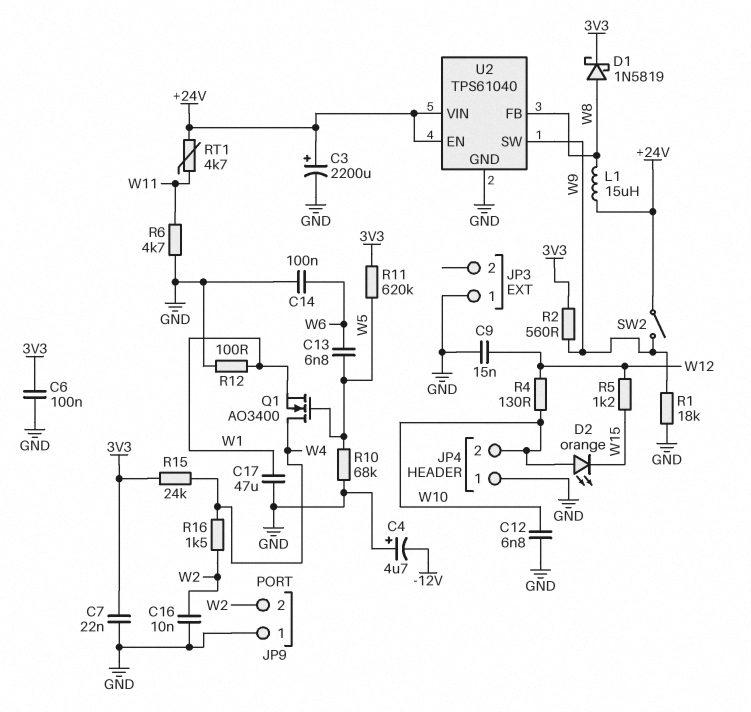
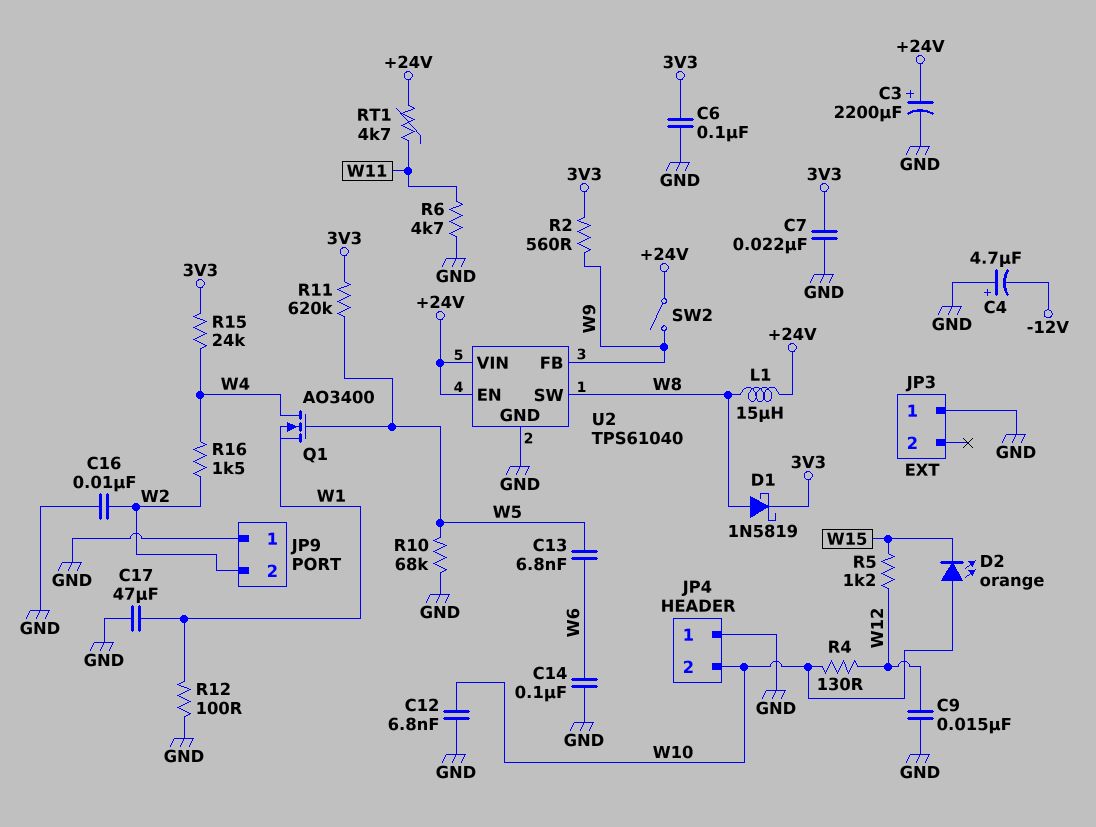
R1: 18k (GND, W9) -> none
U2 pin FB: W8 -> W9
U2 pin SW: W9 -> W8

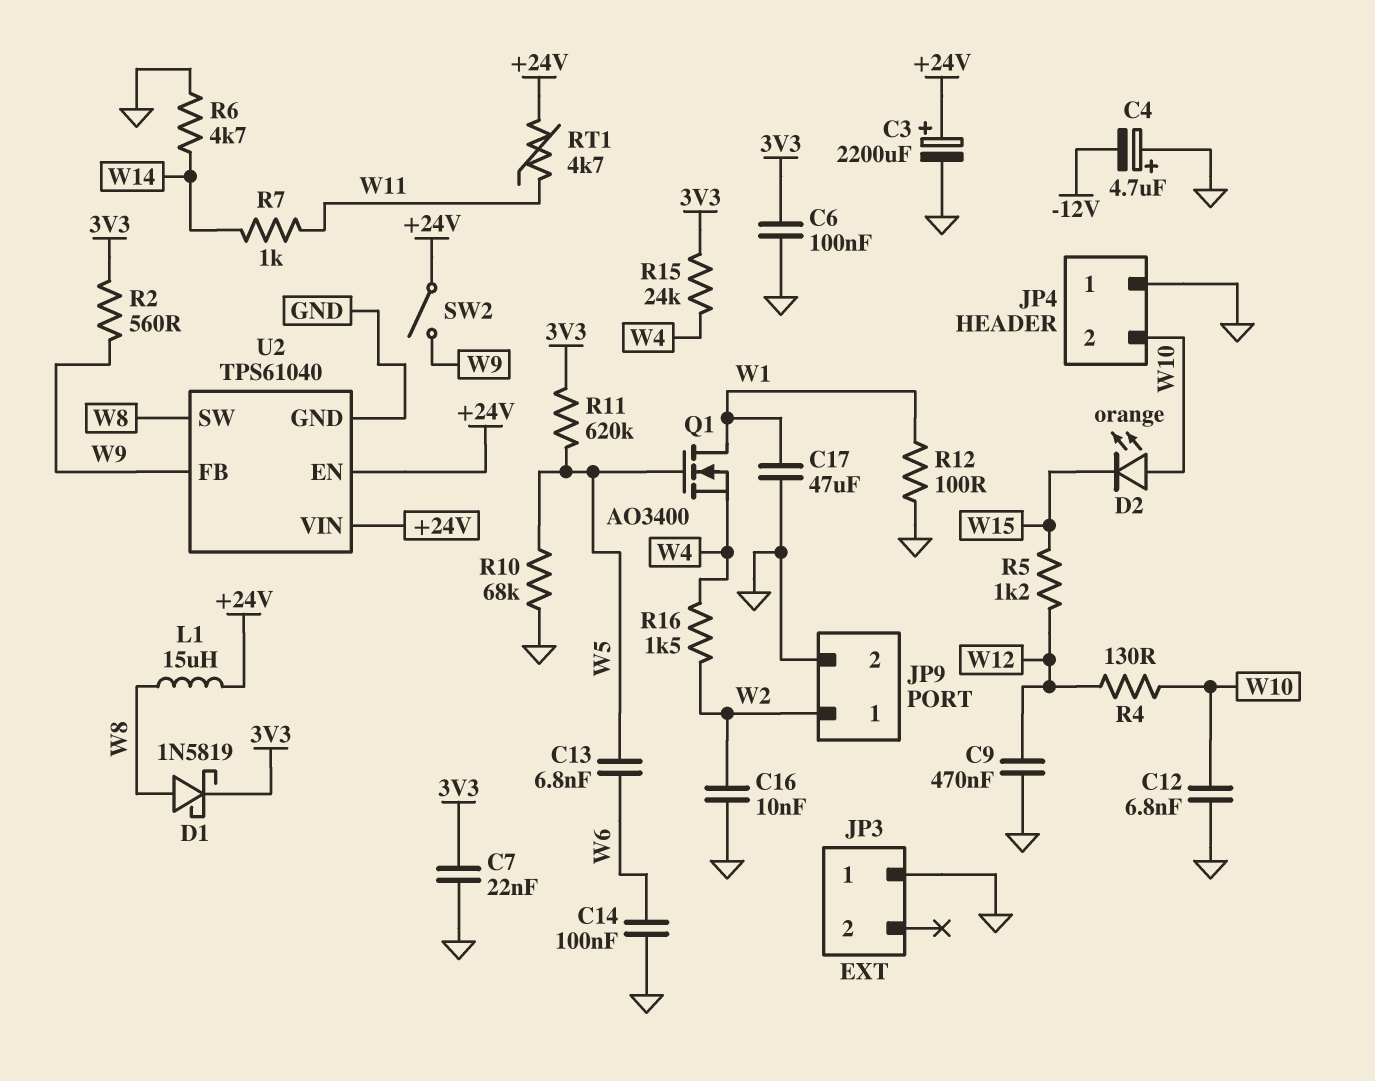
C9: 15nF (GND, W12) -> 470nF (GND, W12)
JP9 pin 1: GND -> W2
JP9 pin 2: W2 -> GND
Q1: NMOS AO3400 (G W5, D W4, S W1) -> NMOS AO3400 (G W5, D W1, S W4)
R6: 4.7k (GND, W11) -> 4.7k (GND, W14)
R7: none -> 1k (W11, W14)

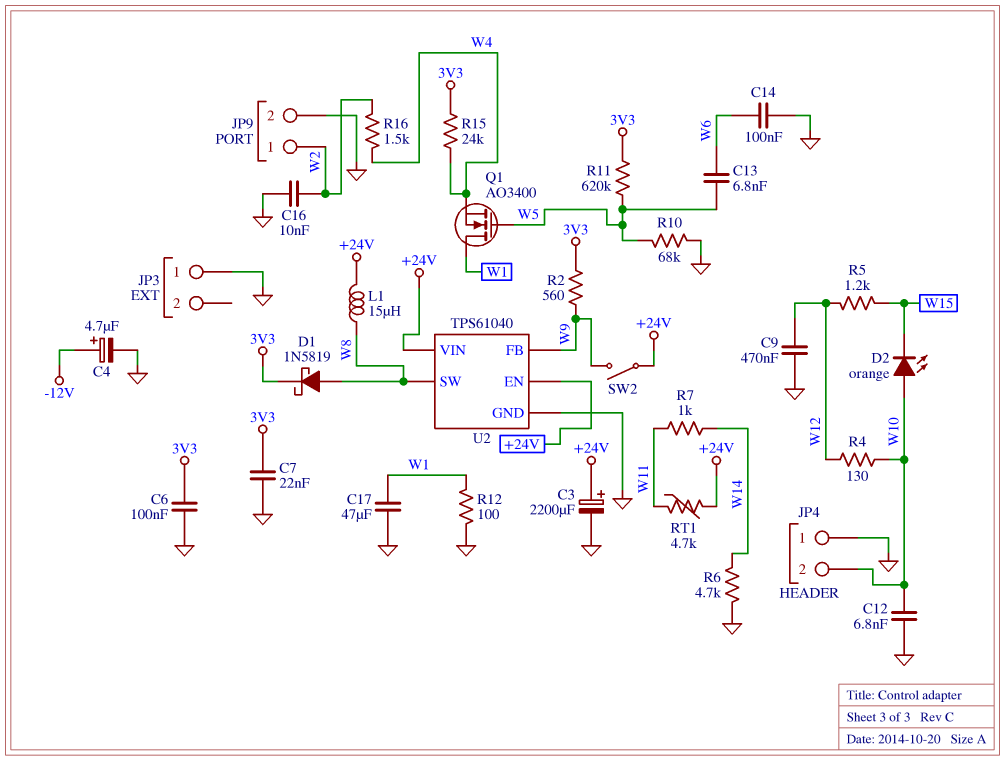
C4: 4.7uF (plus GND, minus -12V) -> 4.7uF (plus -12V, minus GND)

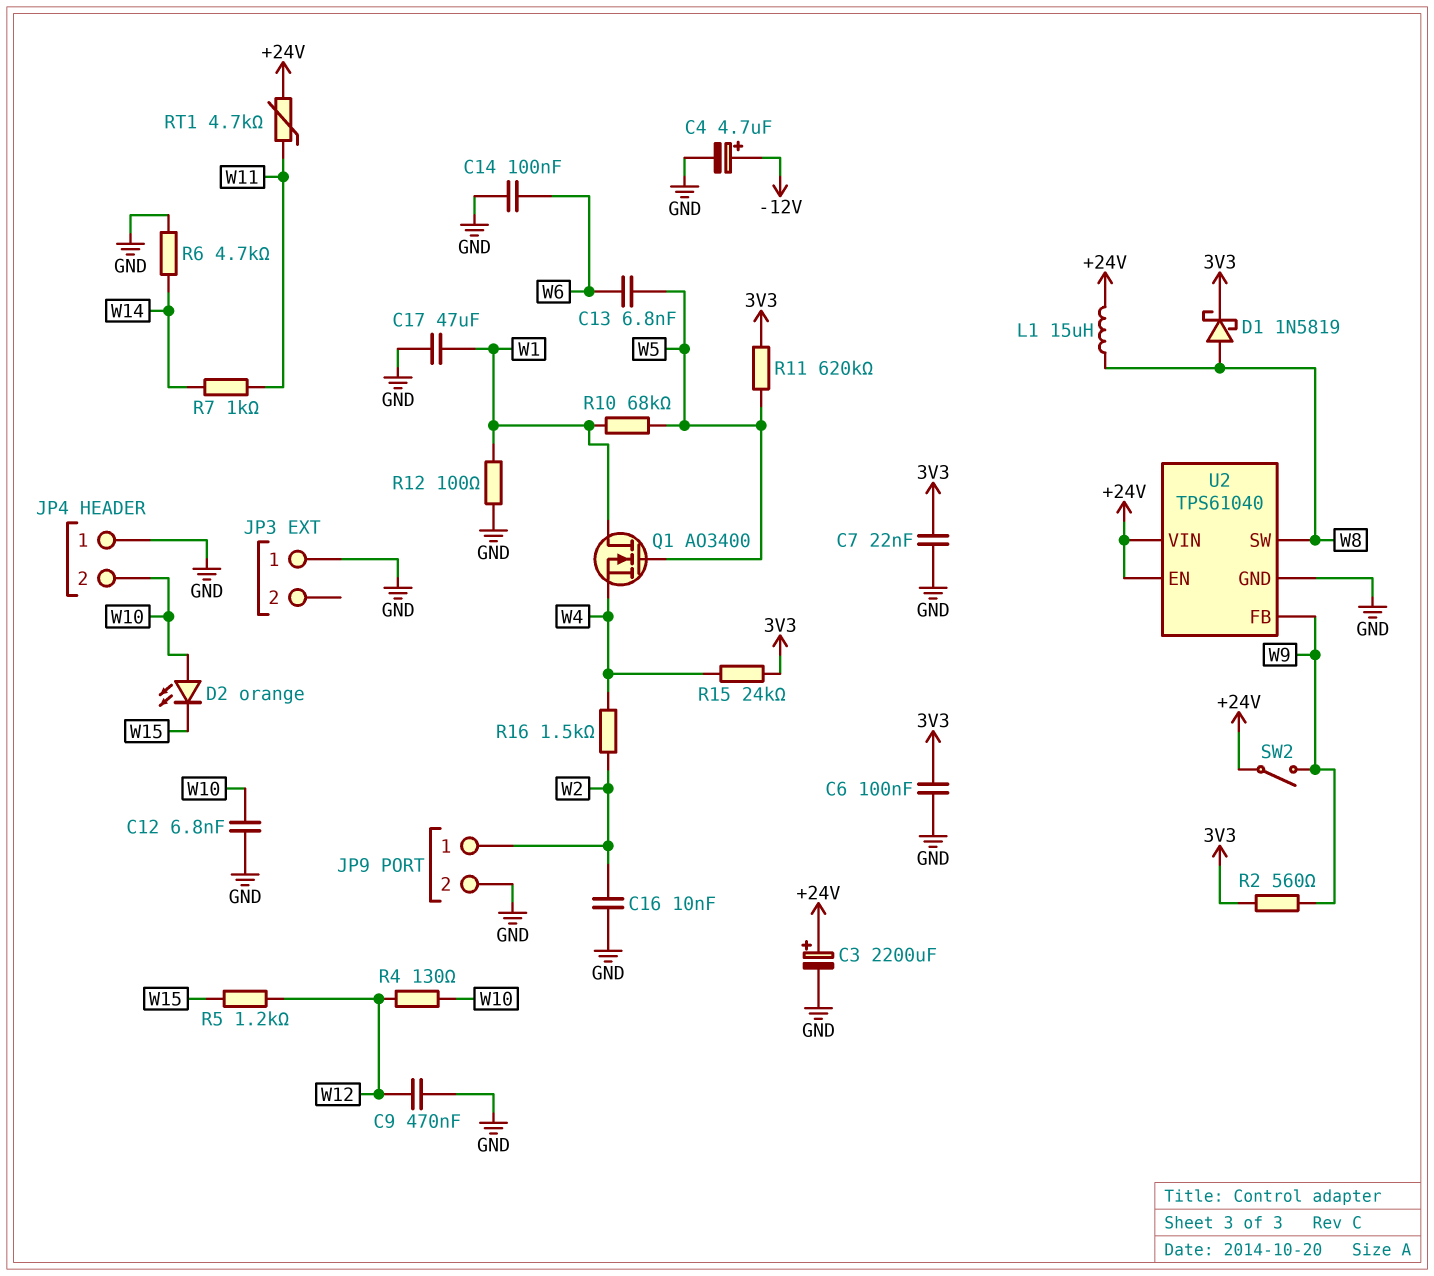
R10: 68k (GND, W5) -> 68k (W1, W5)

